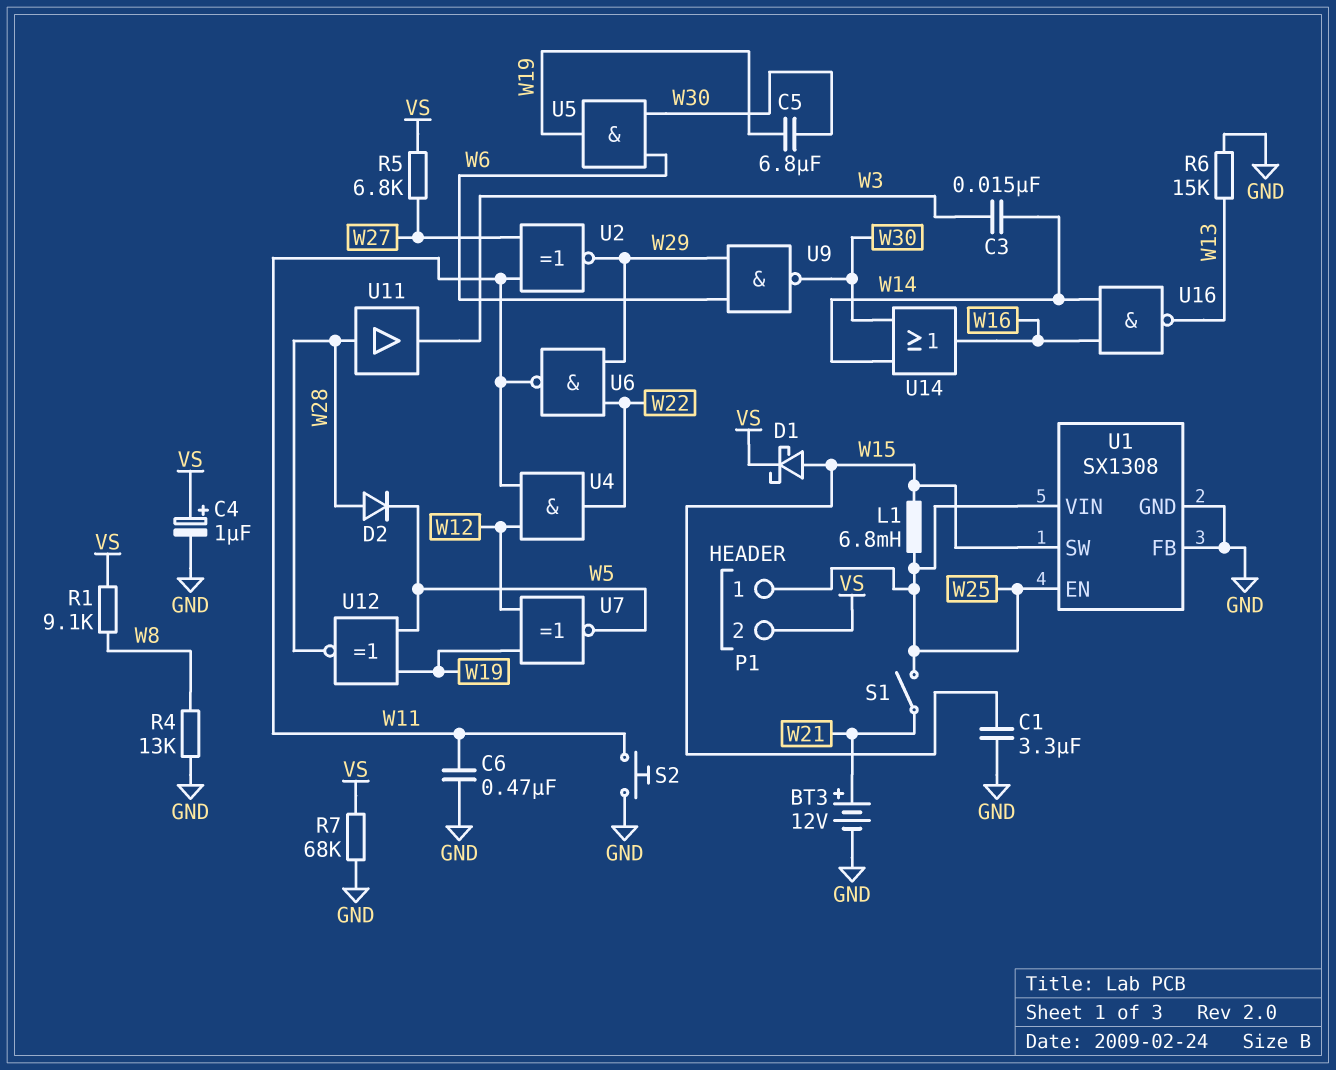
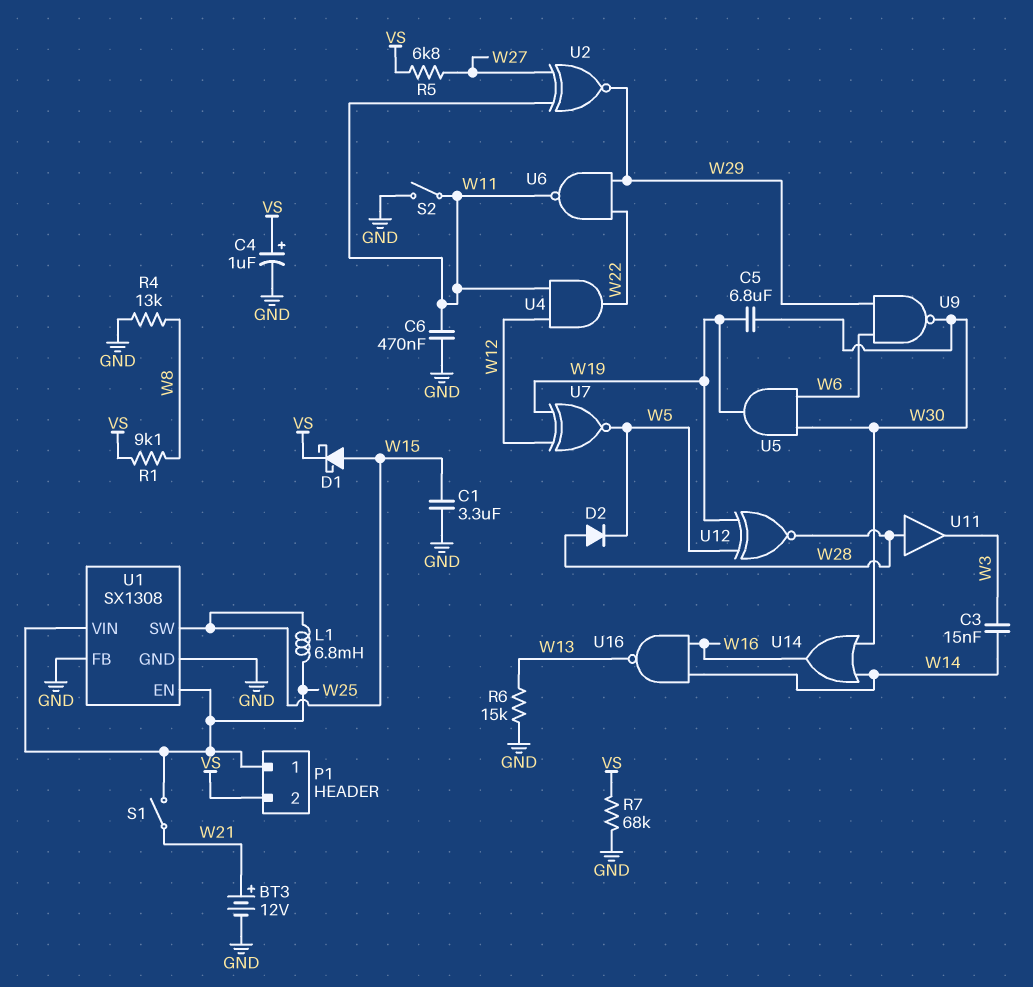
S2: button (GND, W11) -> switch (GND, W11)

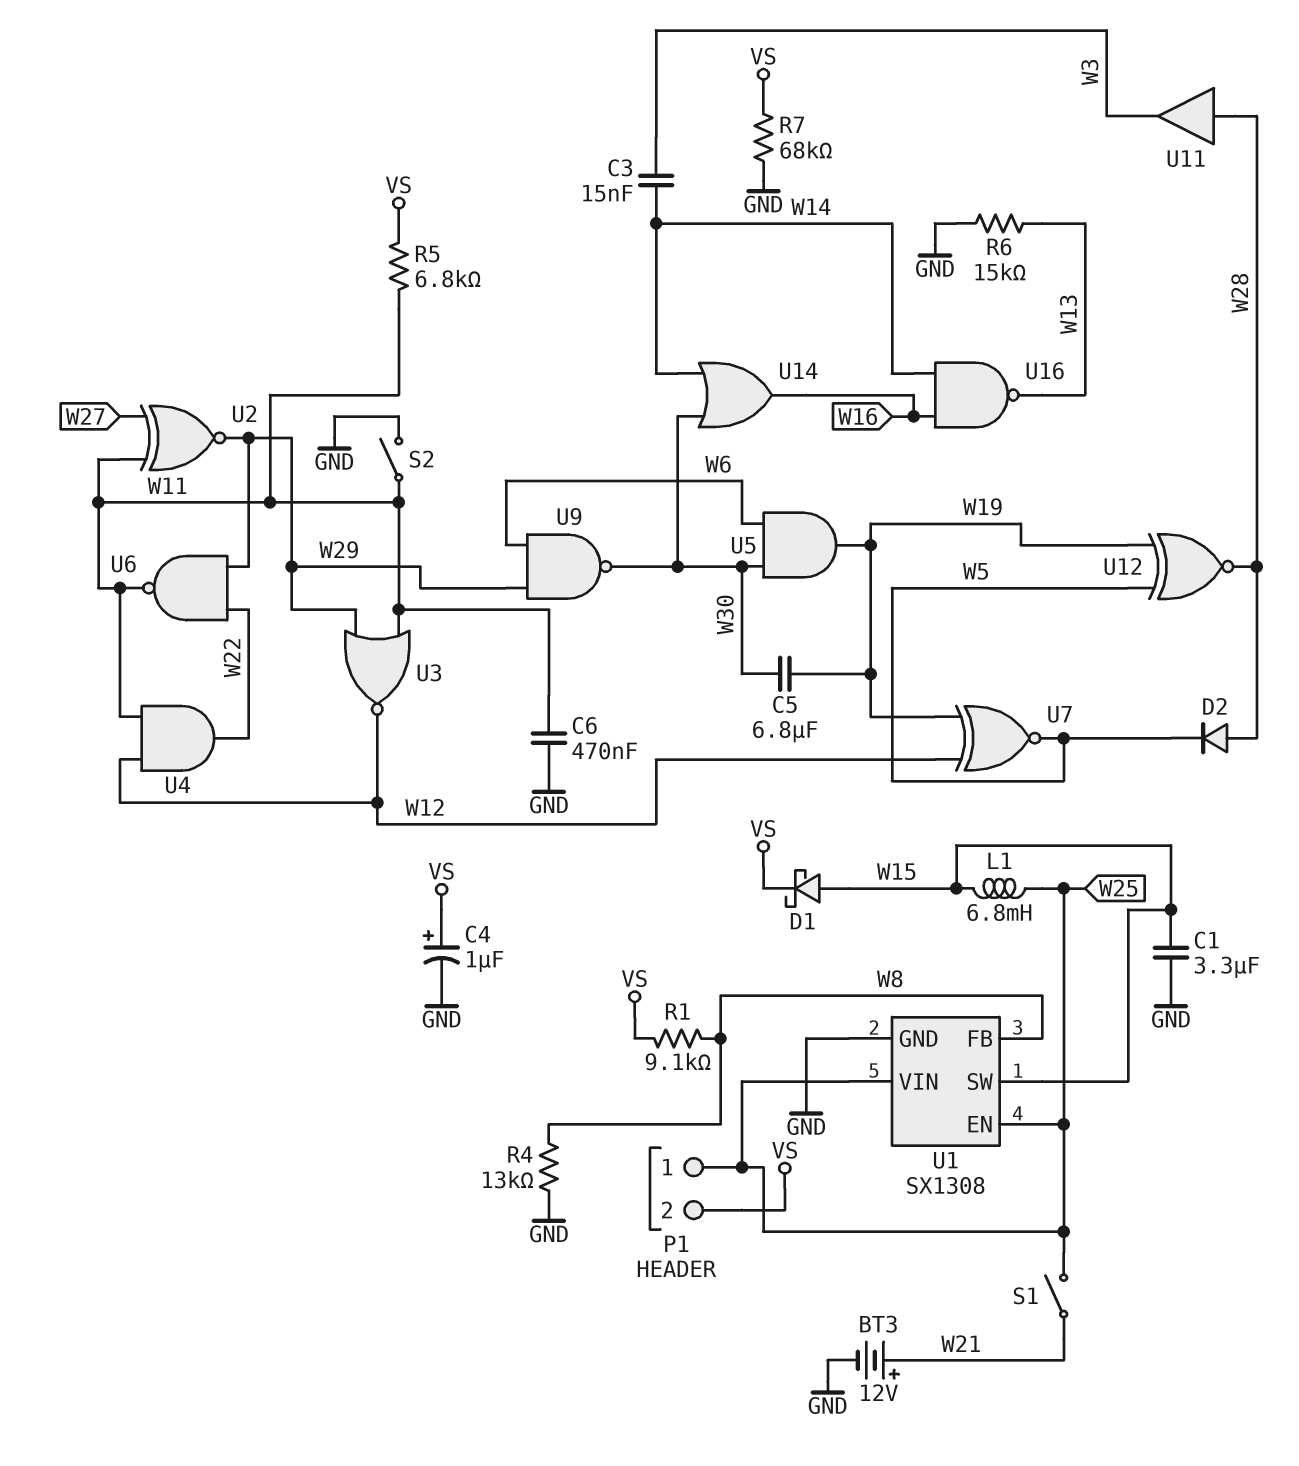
R5: 6.8k (VS, W27) -> 6.8k (VS, W11)
U1 pin FB: GND -> W8
U3: none -> NOR (in W11, in W29, out W12)

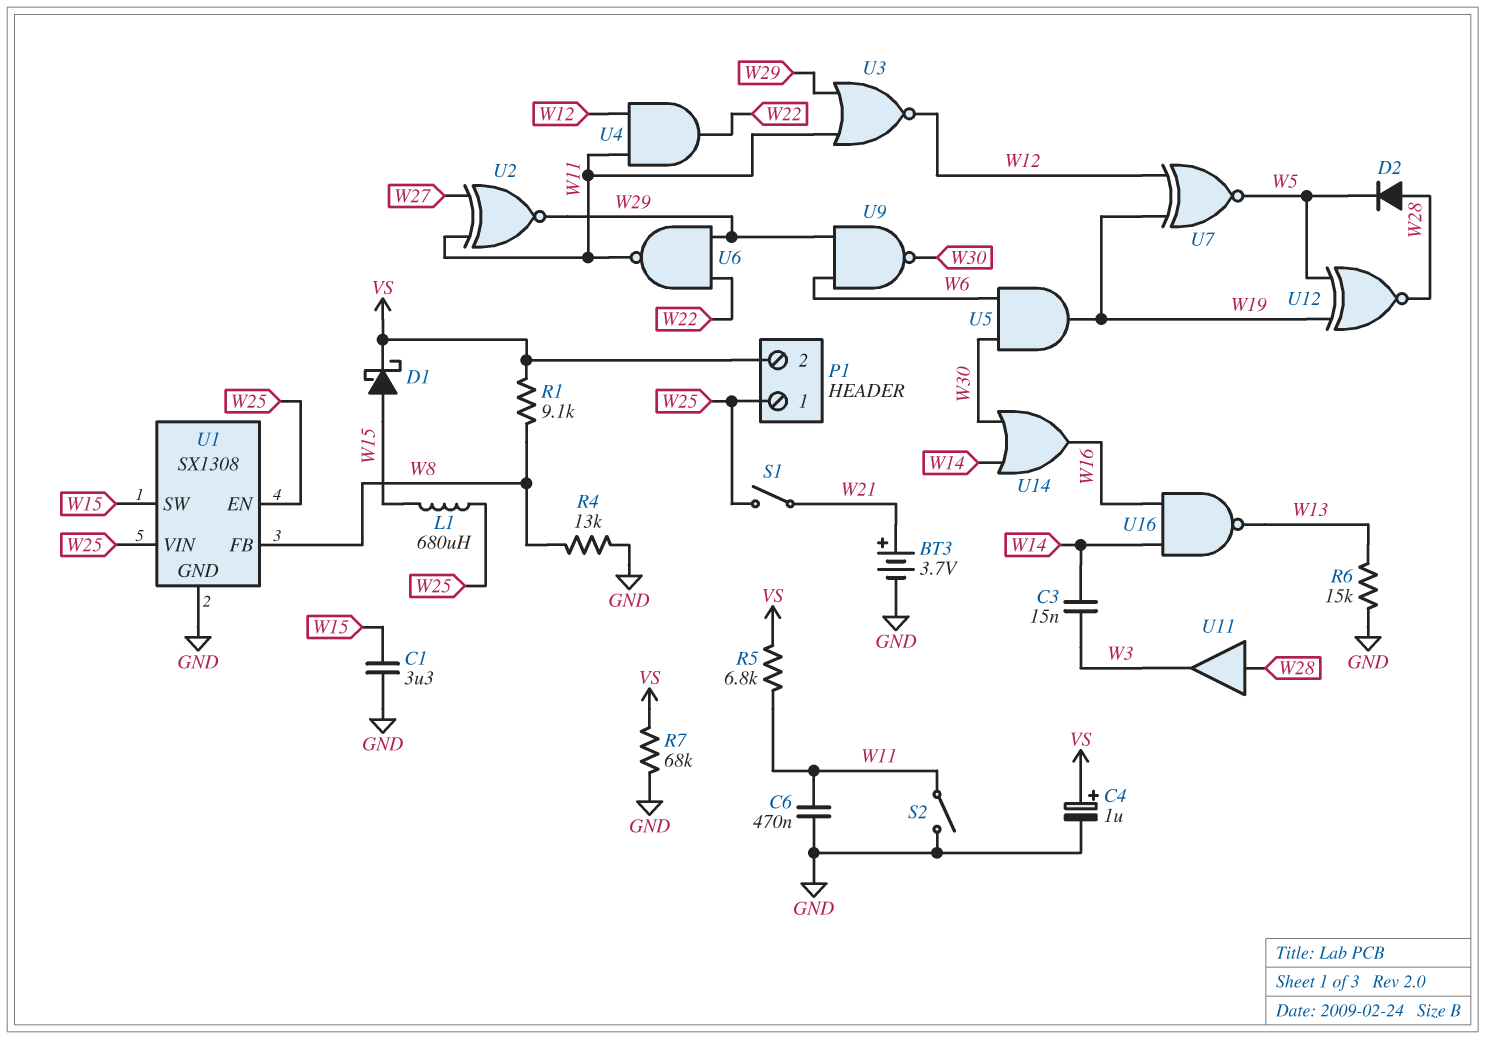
BT3: 12V (plus W21, minus GND) -> 3.7V (plus W21, minus GND)
C5: 6.8uF (W19, W30) -> none
L1: 6.8mH (W15, W25) -> 680uH (W15, W25)

